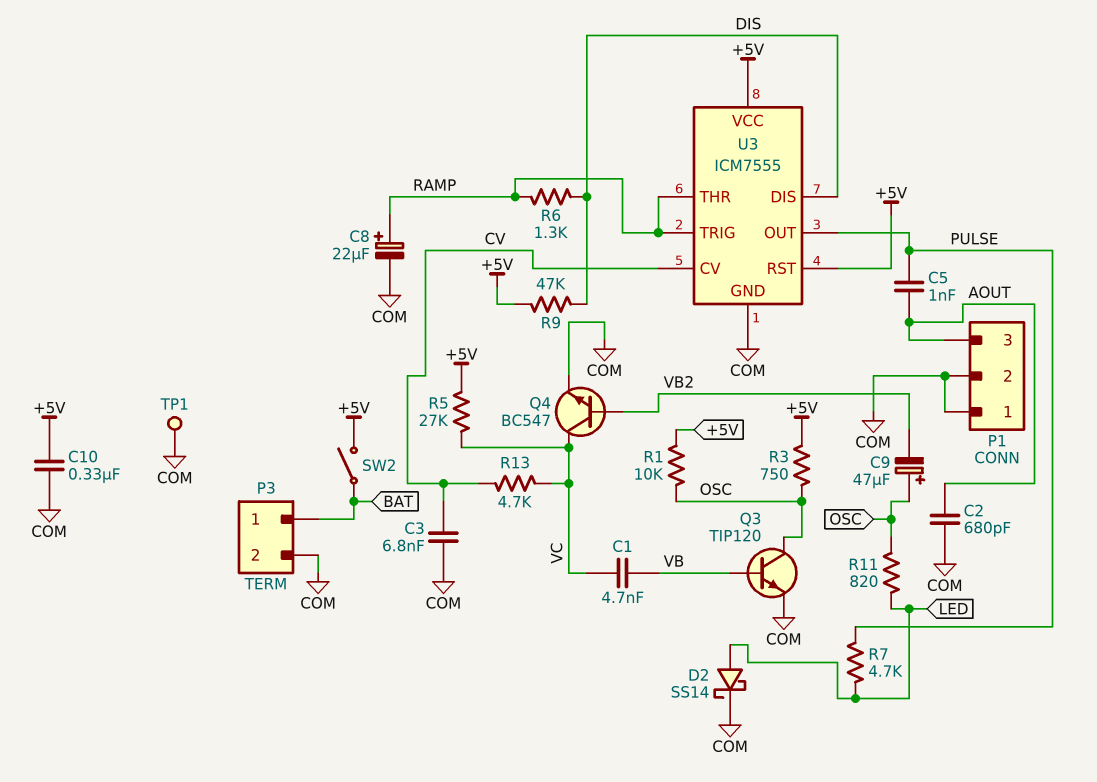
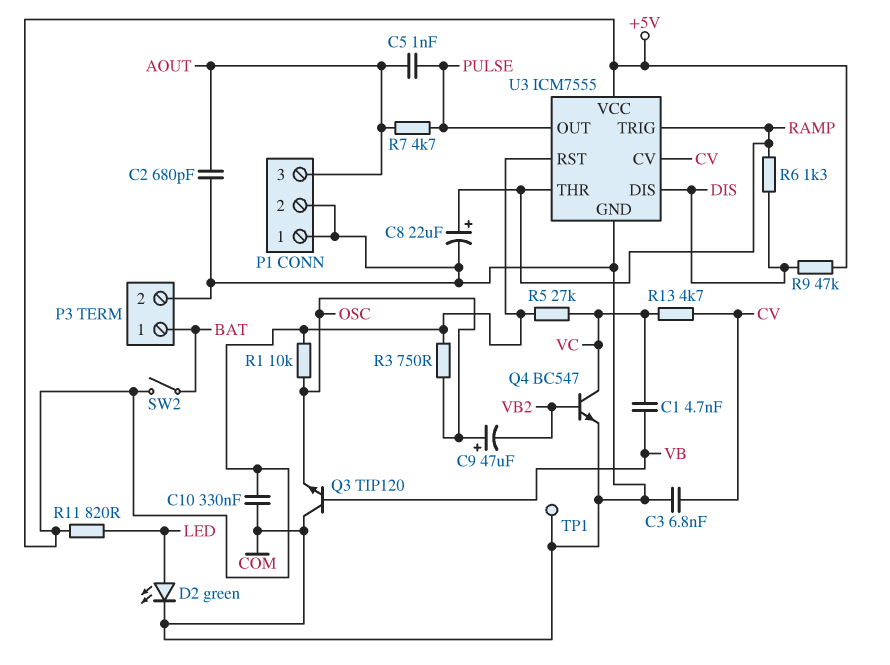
D2: schottky SS14 (A LED, K COM) -> LED green (A LED, K COM)
Q3: NPN TIP120 (B VB, C OSC, E COM) -> NPN TIP120 (B VB, C COM, E OSC)
R7: 4.7k (LED, PULSE) -> 4.7k (AOUT, PULSE)
R11: 820 (LED, OSC) -> 820 (+5V, LED)

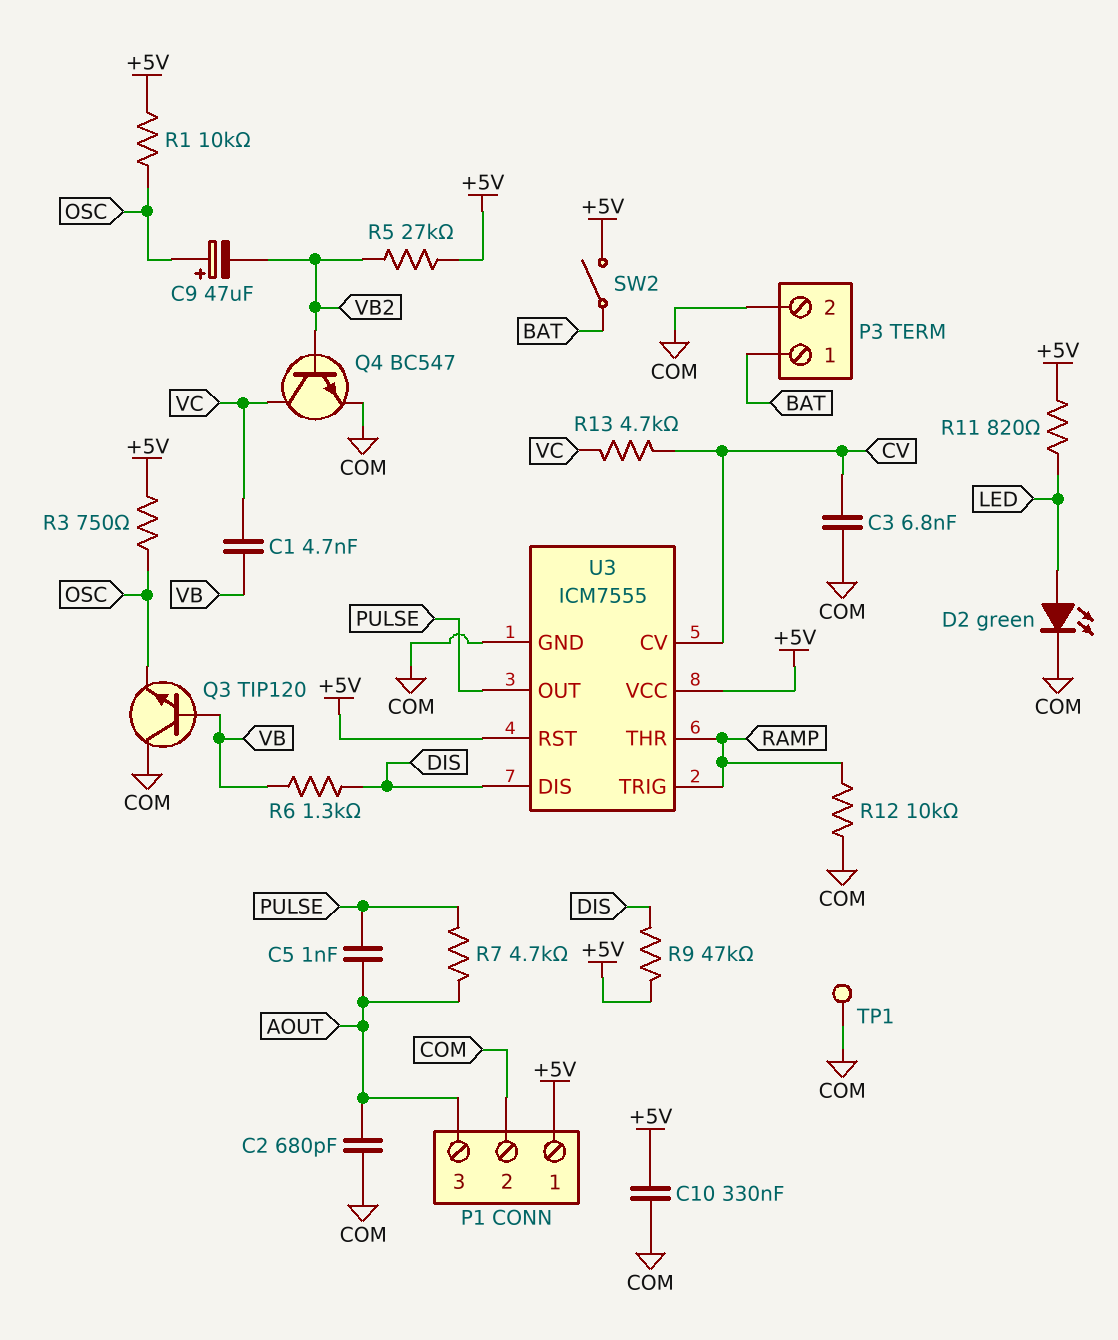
C8: 22uF (plus RAMP, minus COM) -> none
P1 pin 1: COM -> +5V
R5: 27k (+5V, VC) -> 27k (+5V, VB2)
R6: 1.3k (DIS, RAMP) -> 1.3k (DIS, VB)
R12: none -> 10k (COM, RAMP)

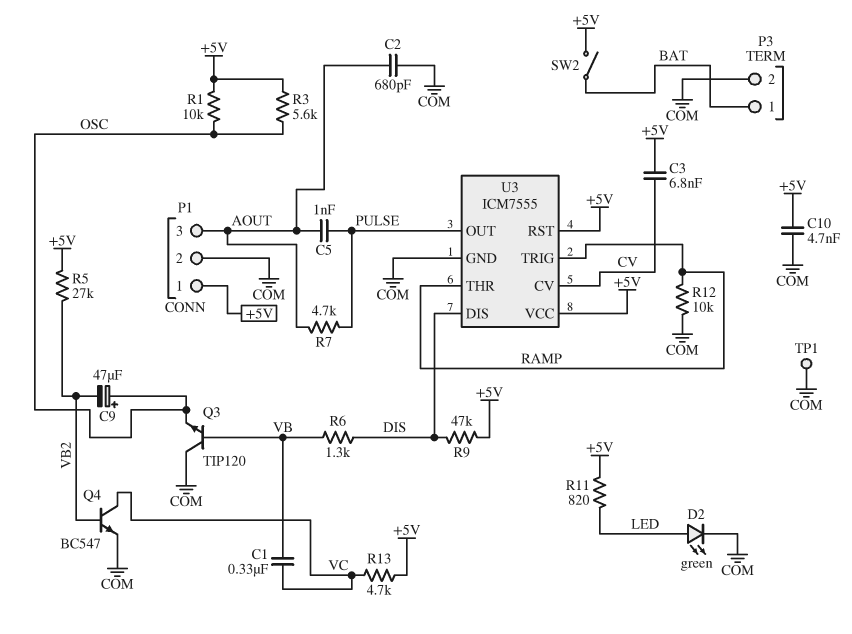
C1: 4.7nF (VB, VC) -> 330nF (VB, VC)
C3: 6.8nF (COM, CV) -> 6.8nF (+5V, CV)
C10: 330nF (+5V, COM) -> 4.7nF (+5V, COM)
R3: 750 (+5V, OSC) -> 5.6k (+5V, OSC)
R13: 4.7k (CV, VC) -> 4.7k (+5V, VC)

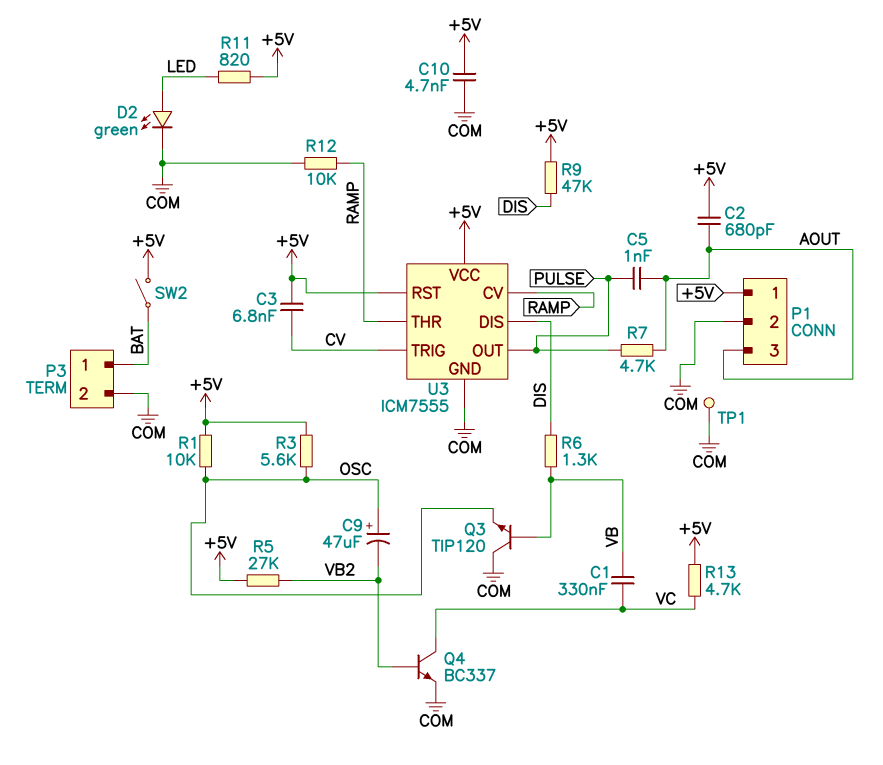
C2: 680pF (AOUT, COM) -> 680pF (+5V, AOUT)
Q4: NPN BC547 (B VB2, C VC, E COM) -> NPN BC337 (B VB2, C VC, E COM)
U3 pin CV: CV -> RAMP
U3 pin TRIG: RAMP -> CV

